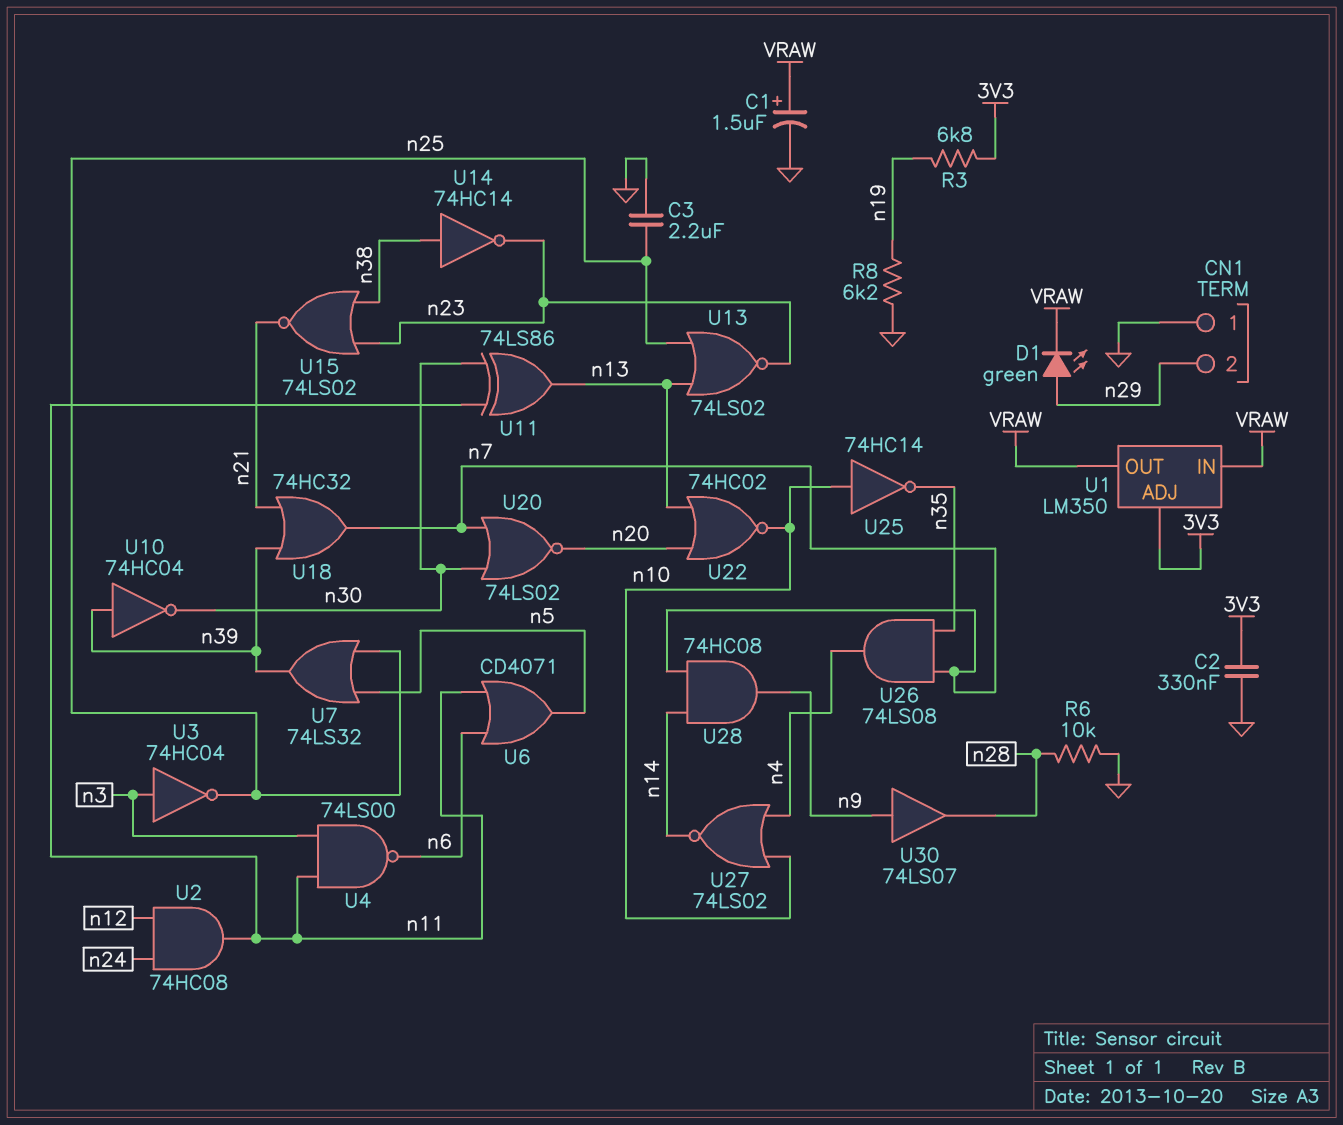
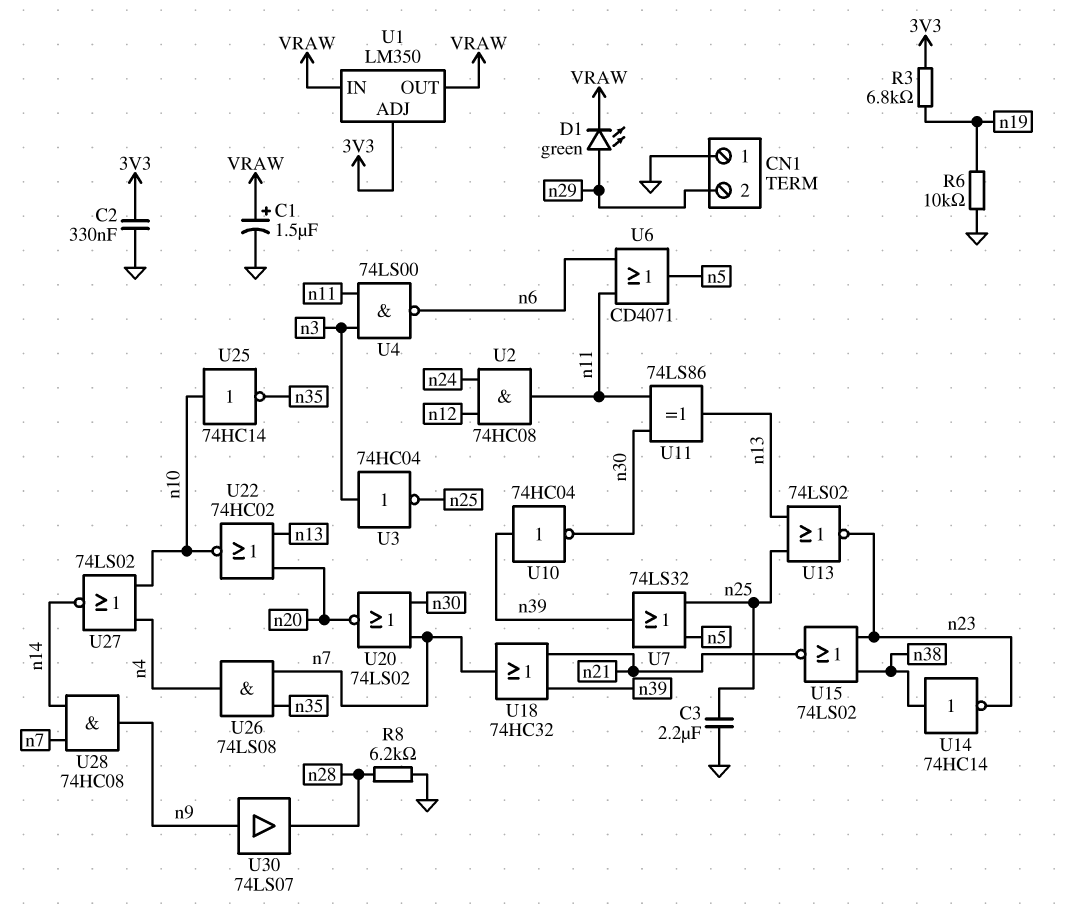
R6: 10k (GND, n28) -> 10k (GND, n19)
R8: 6.2k (GND, n19) -> 6.2k (GND, n28)

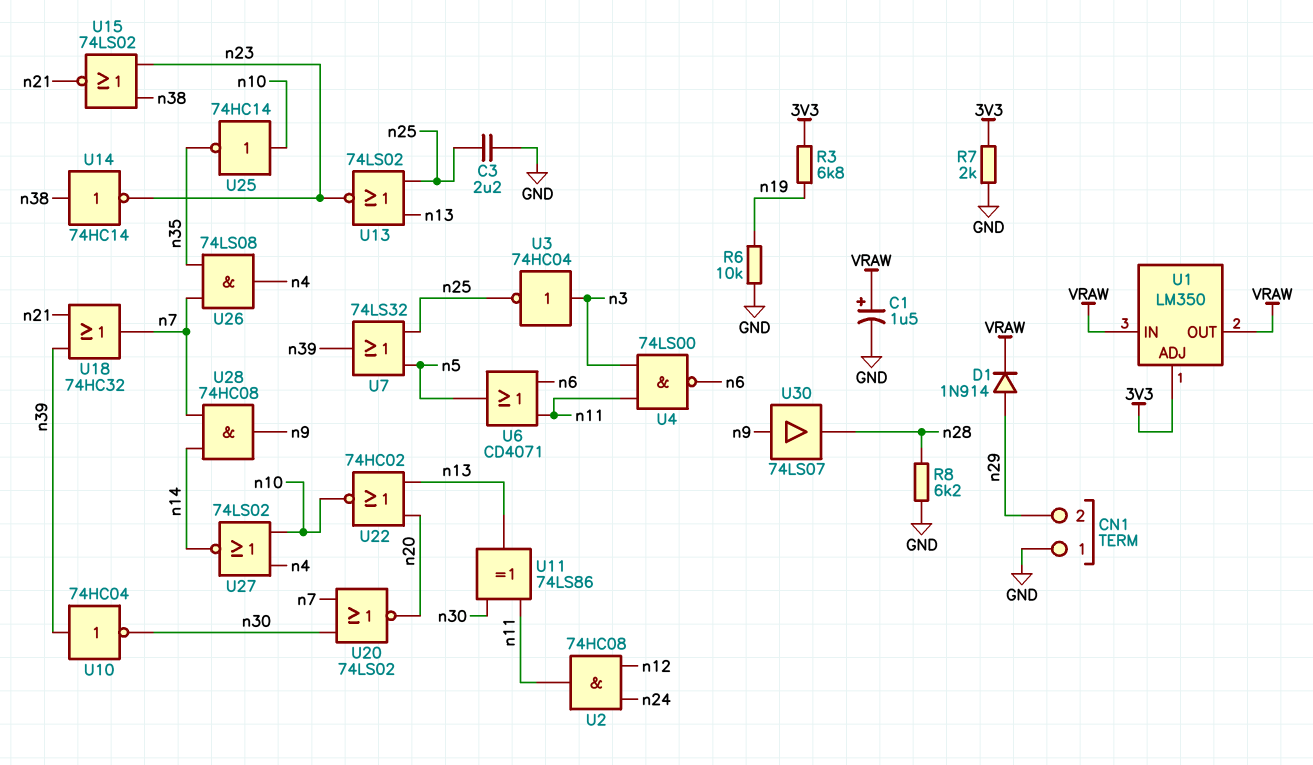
C2: 330nF (3V3, GND) -> none
D1: LED green (A n29, K VRAW) -> diode 1N914 (A n29, K VRAW)
R7: none -> 2k (3V3, GND)

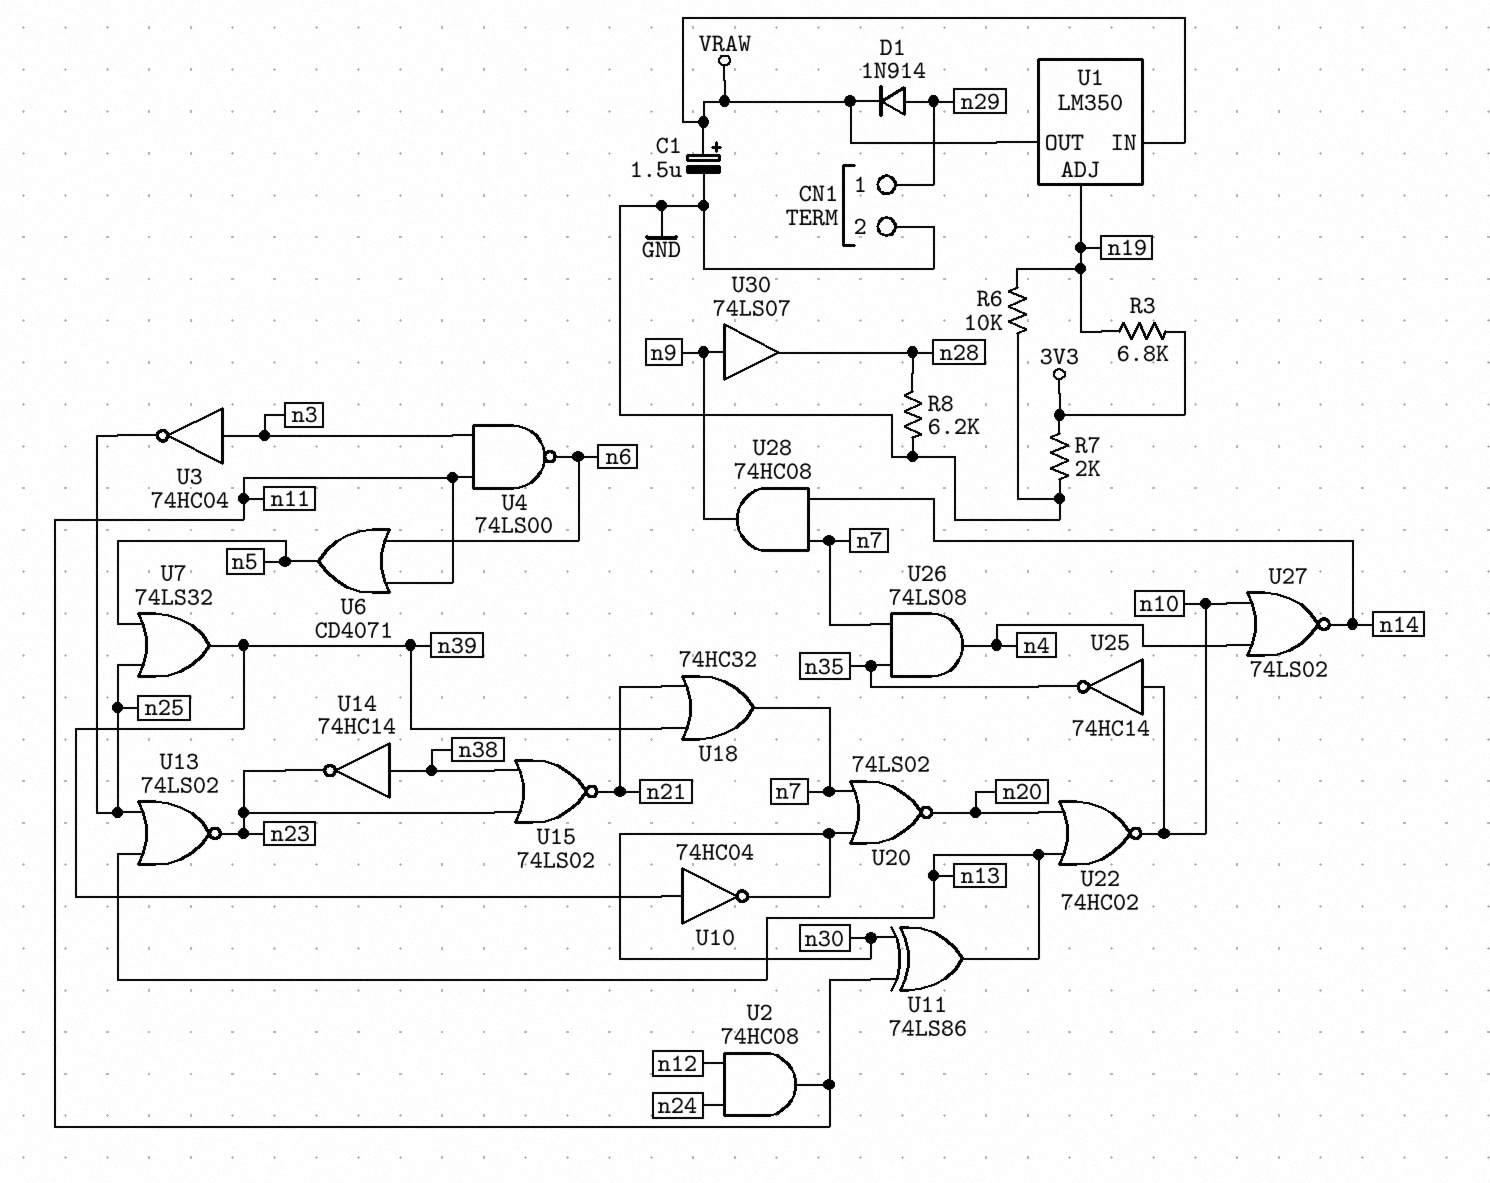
C3: 2.2uF (GND, n25) -> none
CN1 pin 1: GND -> n29
CN1 pin 2: n29 -> GND
U1 pin ADJ: 3V3 -> n19

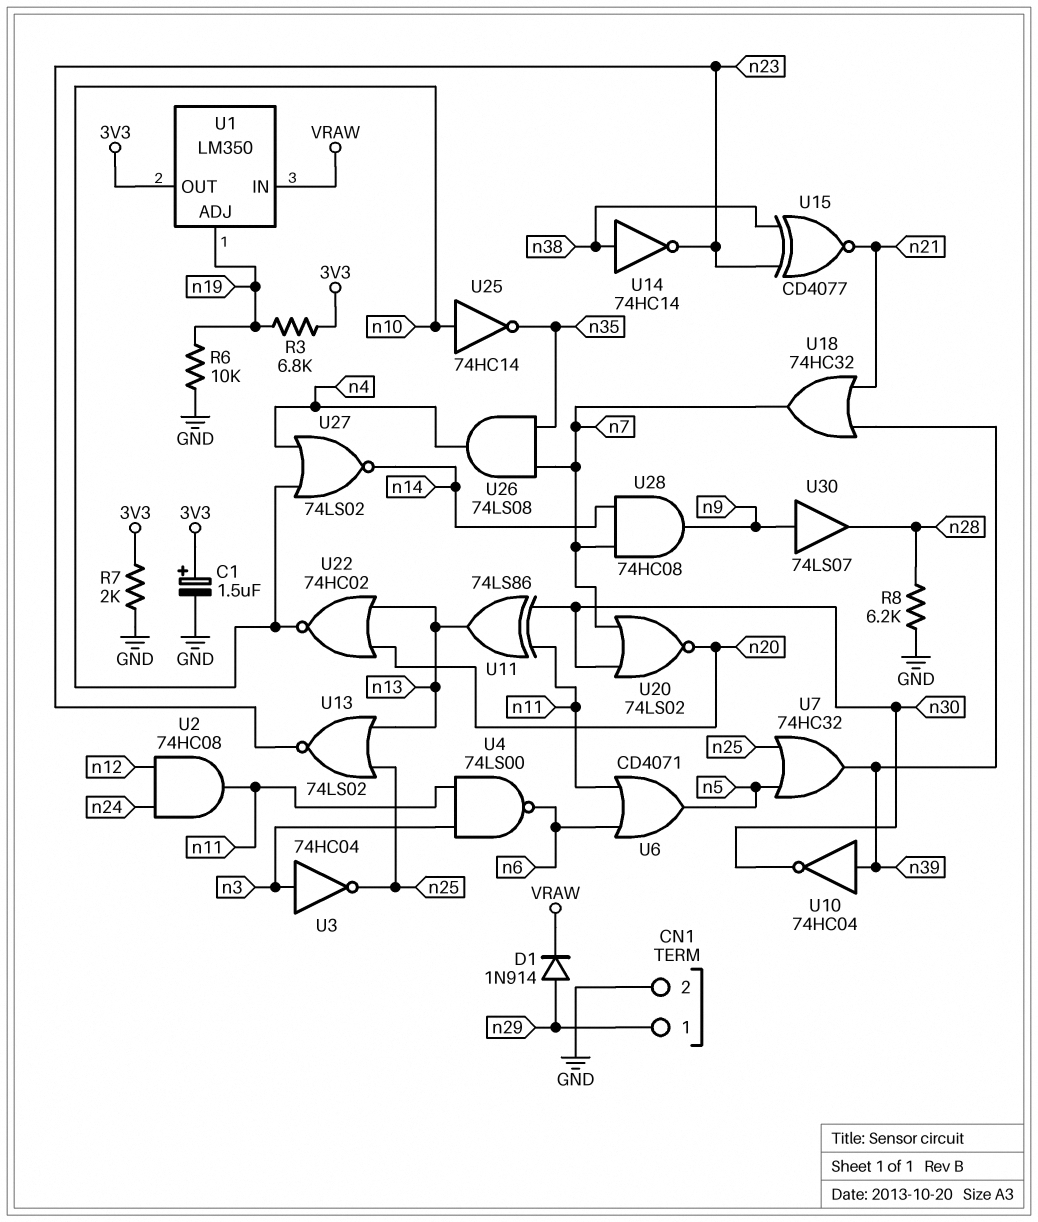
C1: 1.5uF (plus VRAW, minus GND) -> 1.5uF (plus 3V3, minus GND)
U1 pin OUT: VRAW -> 3V3
U7: OR 74LS32 (in n5, in n25, out n39) -> OR 74HC32 (in n5, in n25, out n39)
U15: NOR 74LS02 (in n23, in n38, out n21) -> XNOR CD4077 (in n23, in n38, out n21)

